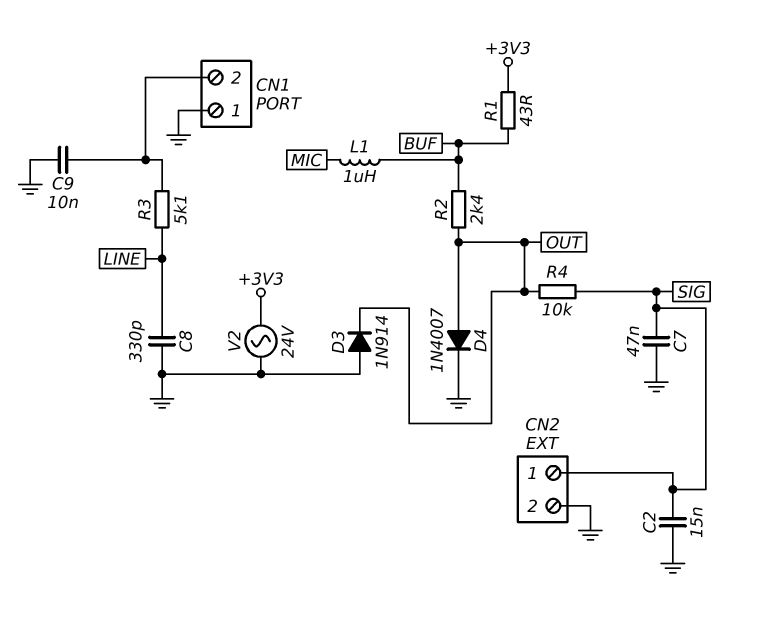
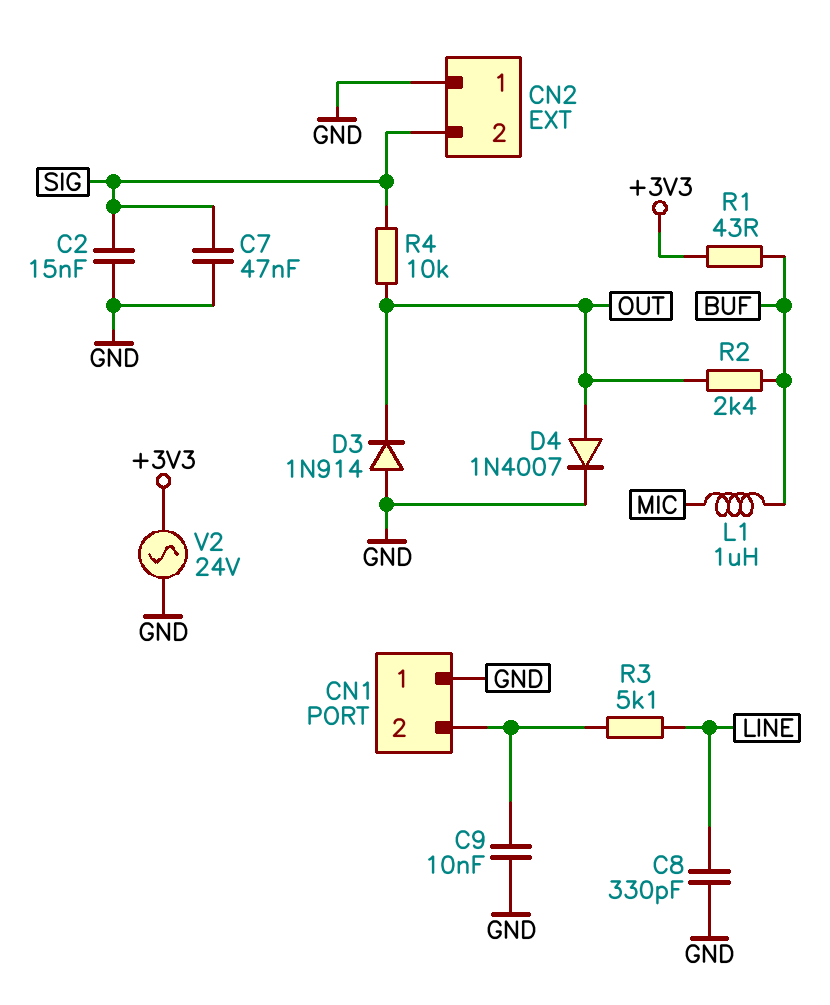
CN2 pin 1: SIG -> GND
CN2 pin 2: GND -> SIG

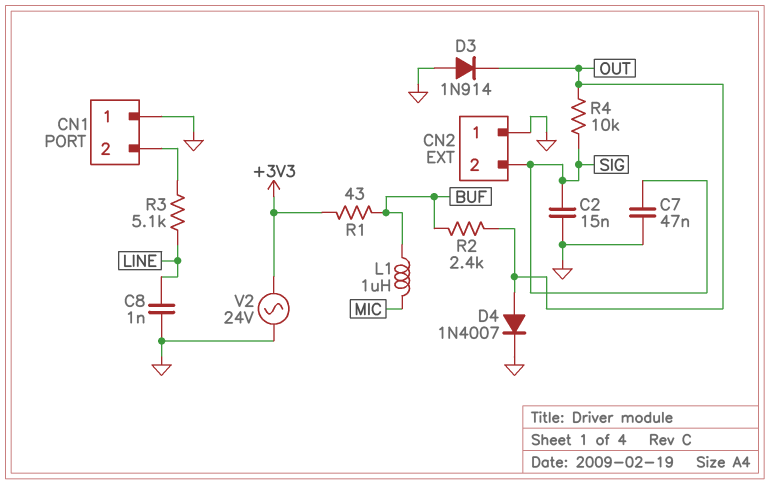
C8: 330pF (GND, LINE) -> 1nF (GND, LINE)
C9: 10nF (CN1/2, GND) -> none

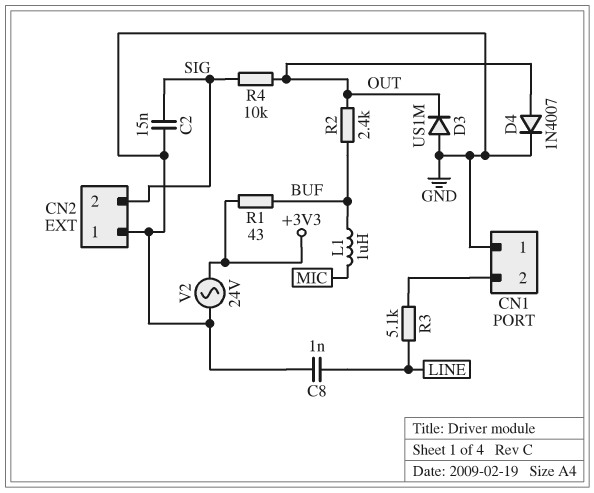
C7: 47nF (GND, SIG) -> none
D3: diode 1N914 (A GND, K OUT) -> diode US1M (A GND, K OUT)

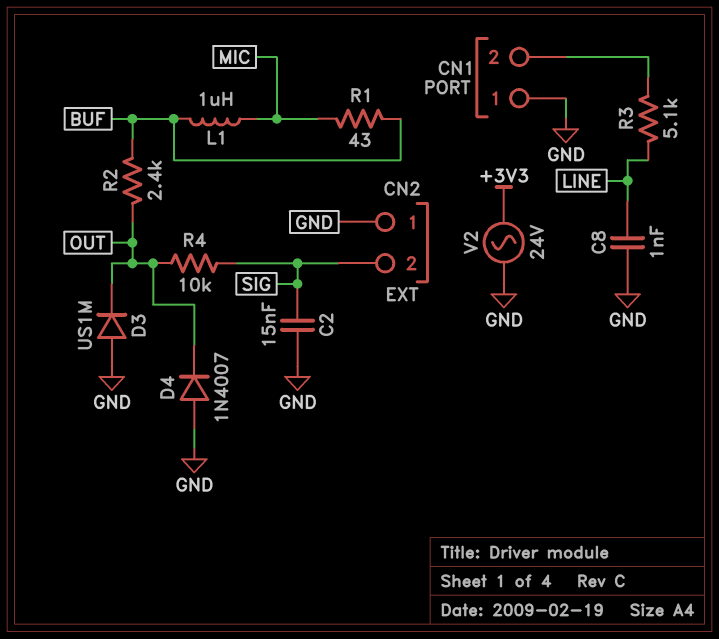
D4: diode 1N4007 (A OUT, K GND) -> diode 1N4007 (A GND, K OUT)
R1: 43 (+3V3, BUF) -> 43 (BUF, MIC)

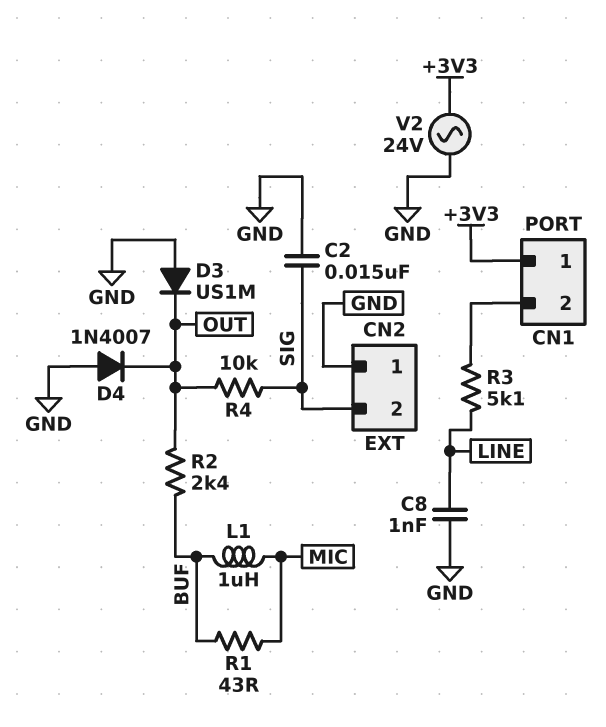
CN1 pin 1: GND -> +3V3

